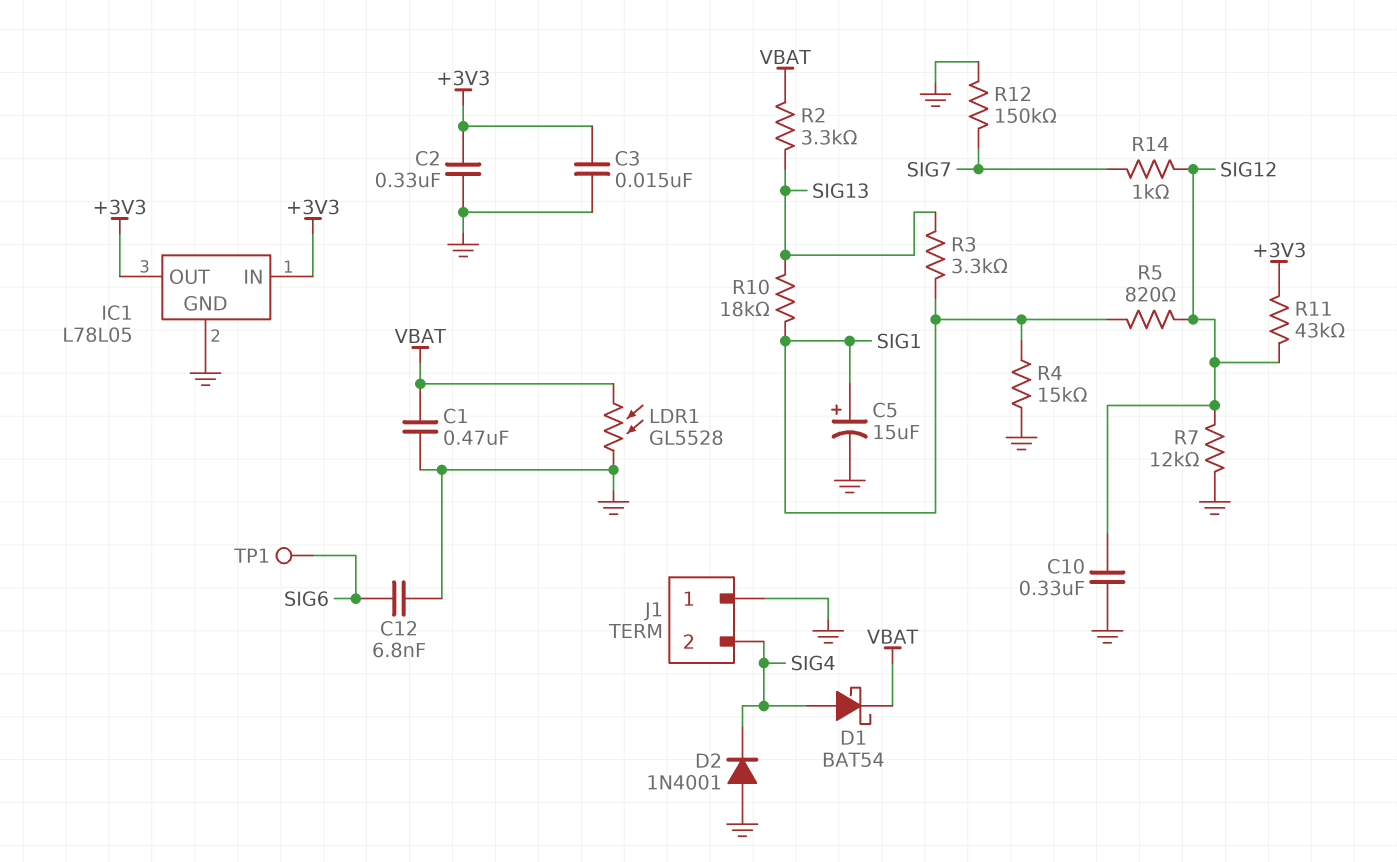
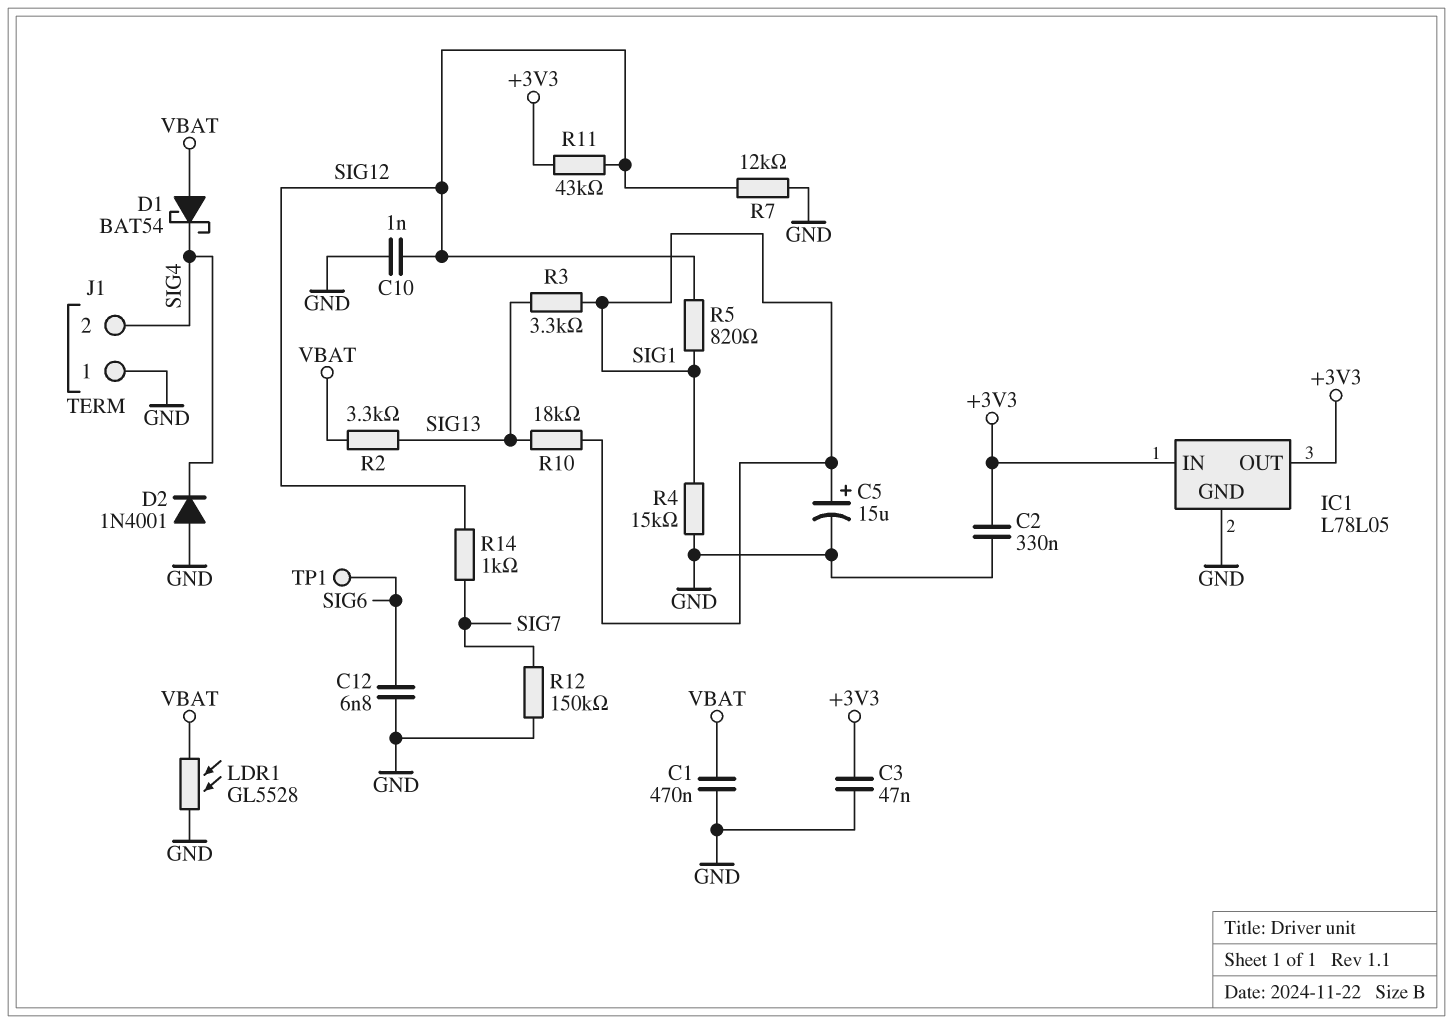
C3: 15nF (+3V3, GND) -> 47nF (+3V3, GND)
C10: 330nF (GND, SIG12) -> 1nF (GND, SIG12)
D1: schottky BAT54 (A SIG4, K VBAT) -> schottky BAT54 (A VBAT, K SIG4)

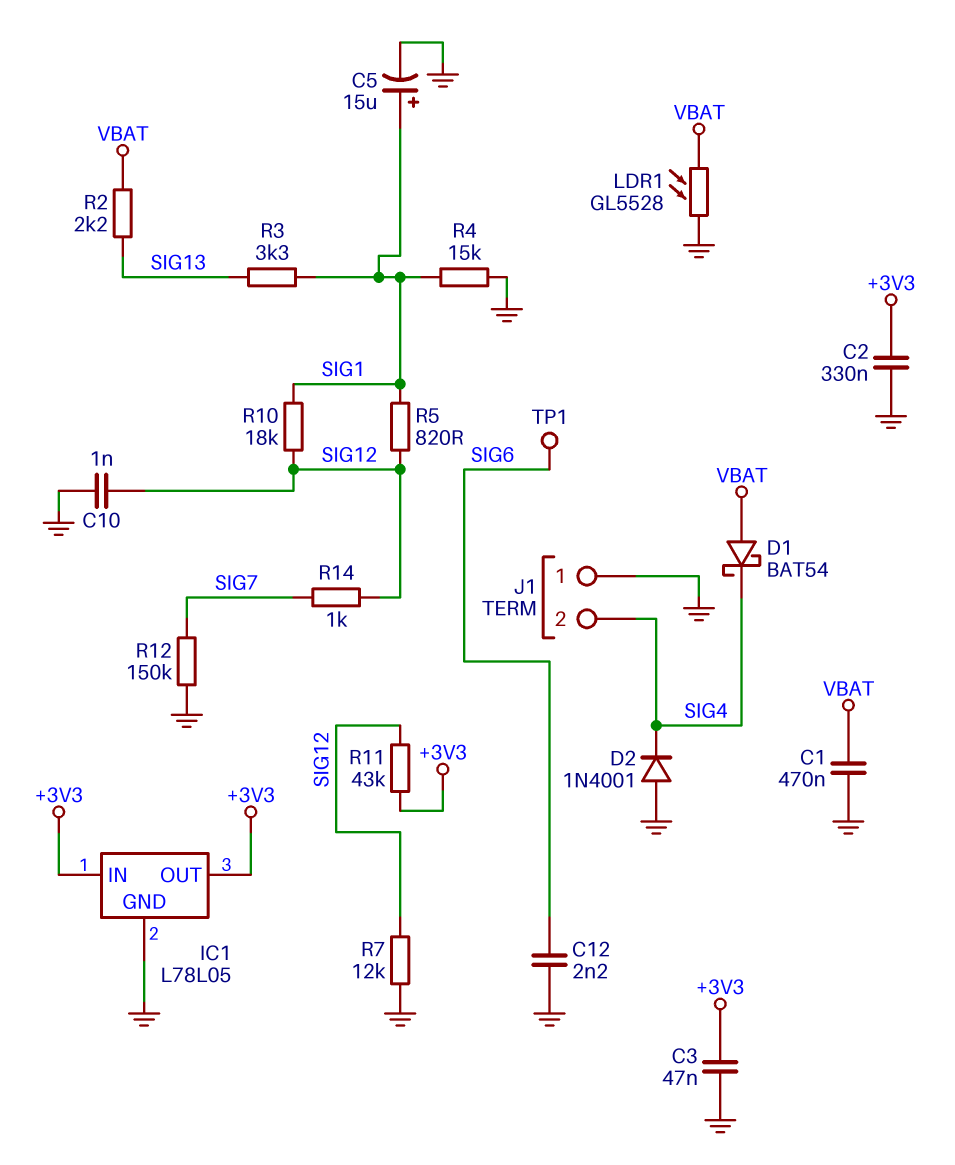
C12: 6.8nF (GND, SIG6) -> 2.2nF (GND, SIG6)
R2: 3.3k (SIG13, VBAT) -> 2.2k (SIG13, VBAT)
R10: 18k (SIG1, SIG13) -> 18k (SIG1, SIG12)

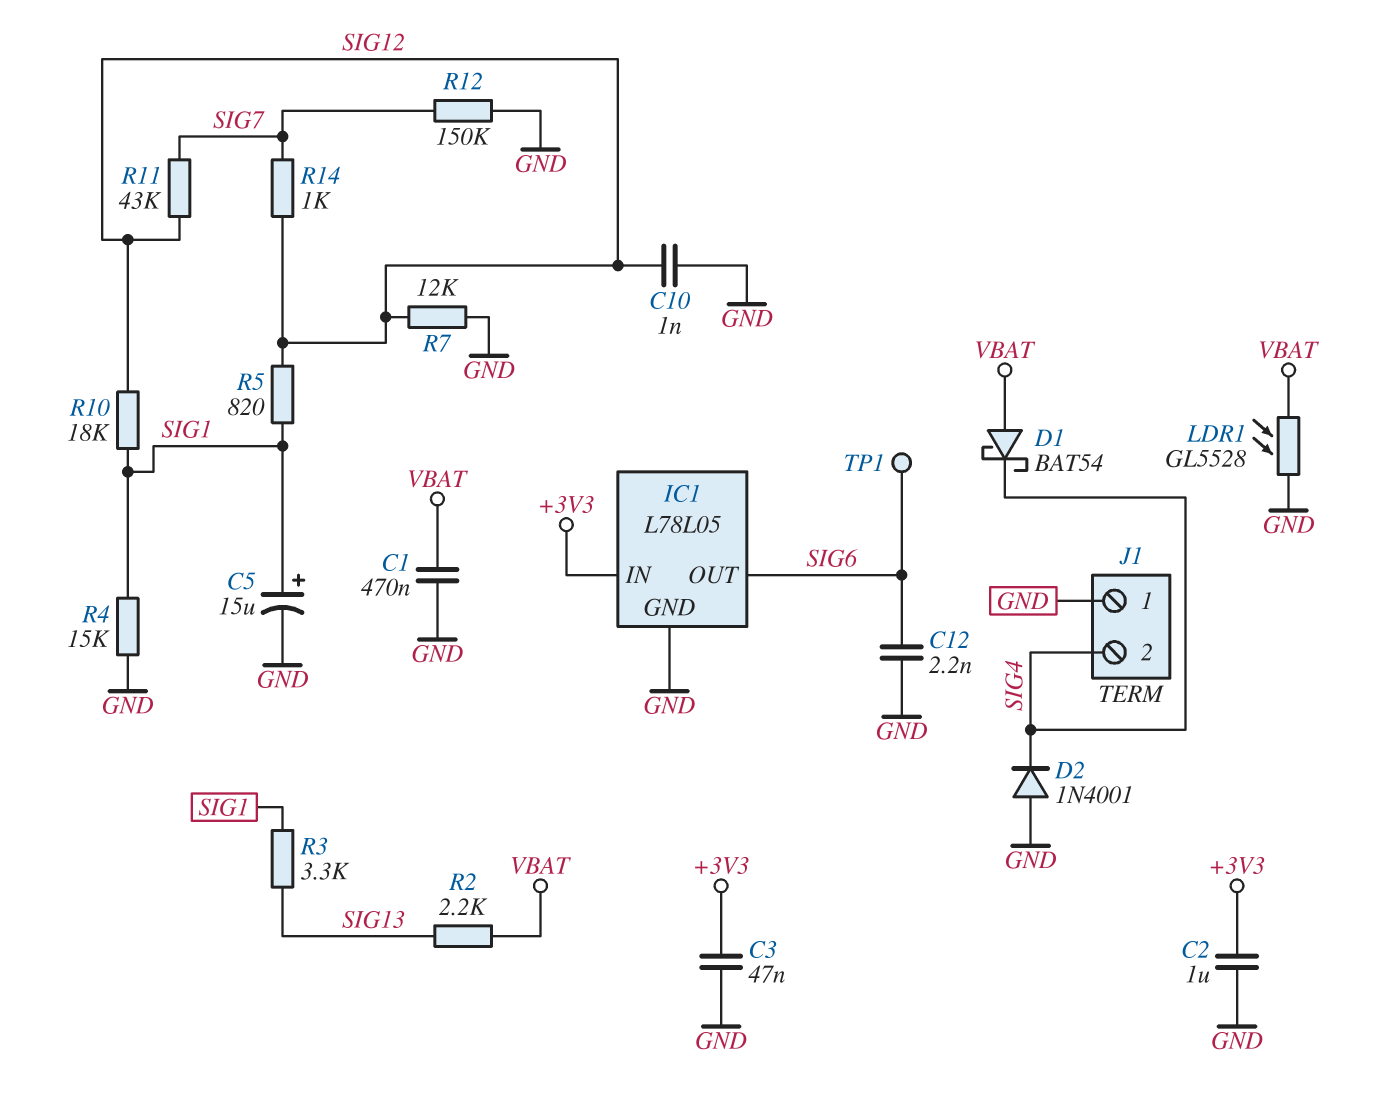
C2: 330nF (+3V3, GND) -> 1uF (+3V3, GND)
IC1 pin OUT: +3V3 -> SIG6
R11: 43k (+3V3, SIG12) -> 43k (SIG7, SIG12)

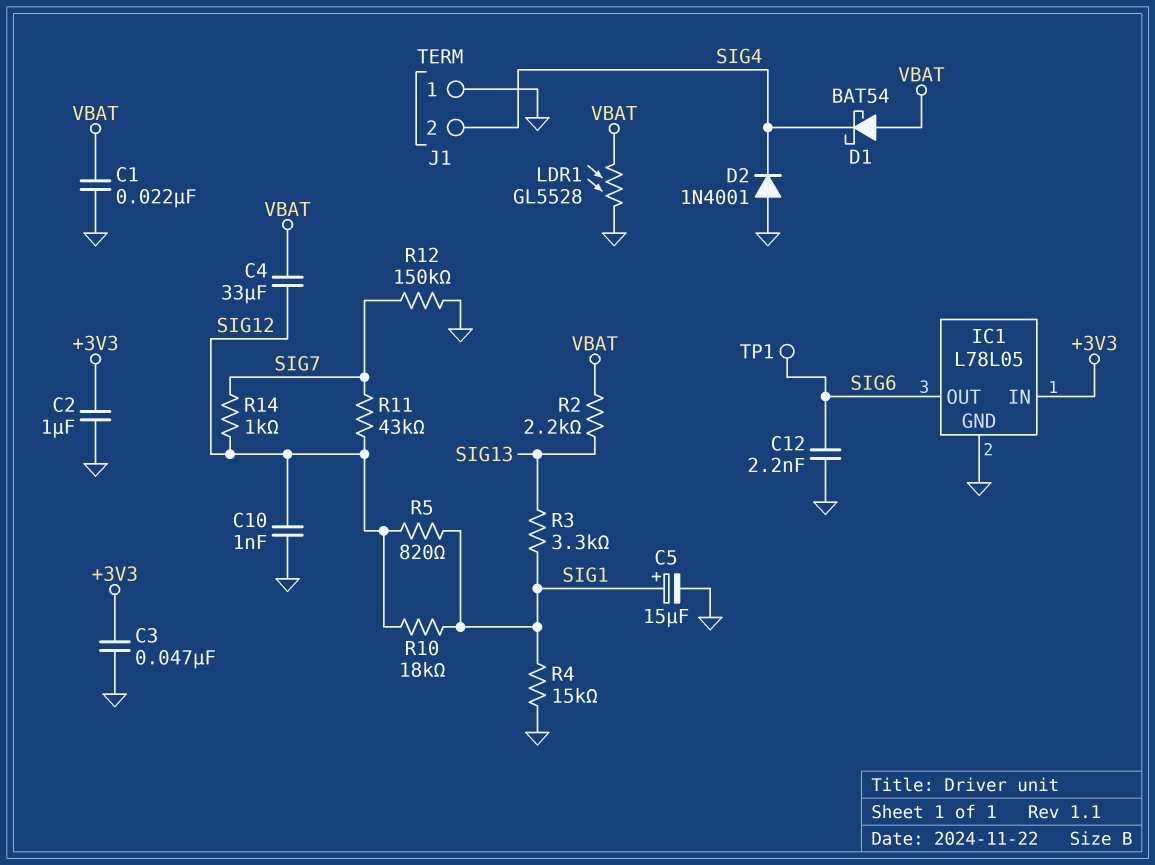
C1: 470nF (GND, VBAT) -> 22nF (GND, VBAT)
C4: none -> 33uF (SIG12, VBAT)
R7: 12k (GND, SIG12) -> none

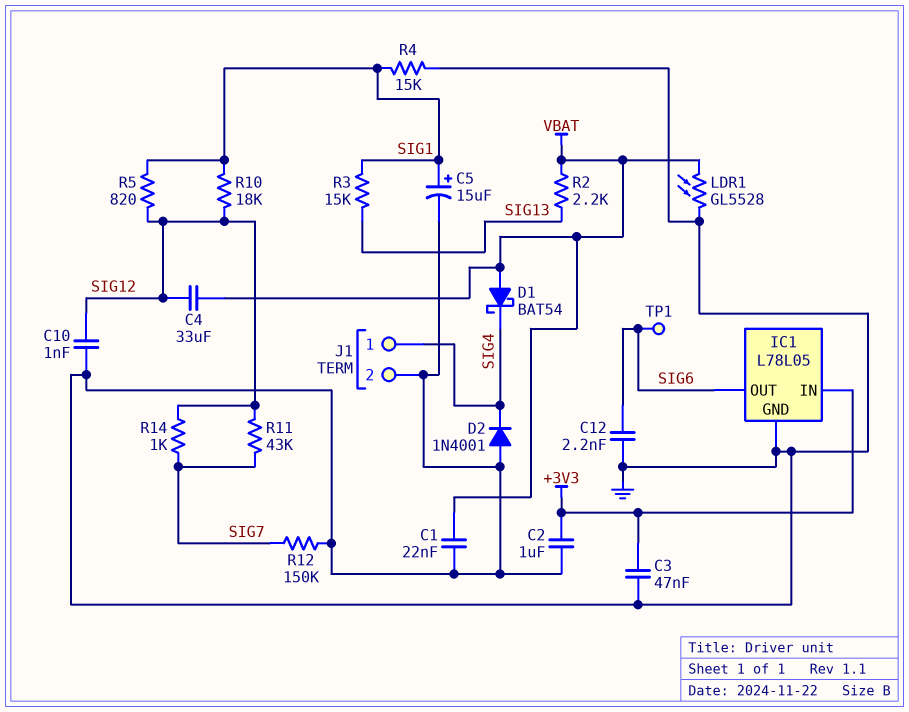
J1 pin 1: GND -> SIG4
J1 pin 2: SIG4 -> GND
R3: 3.3k (SIG1, SIG13) -> 15k (SIG1, SIG13)

